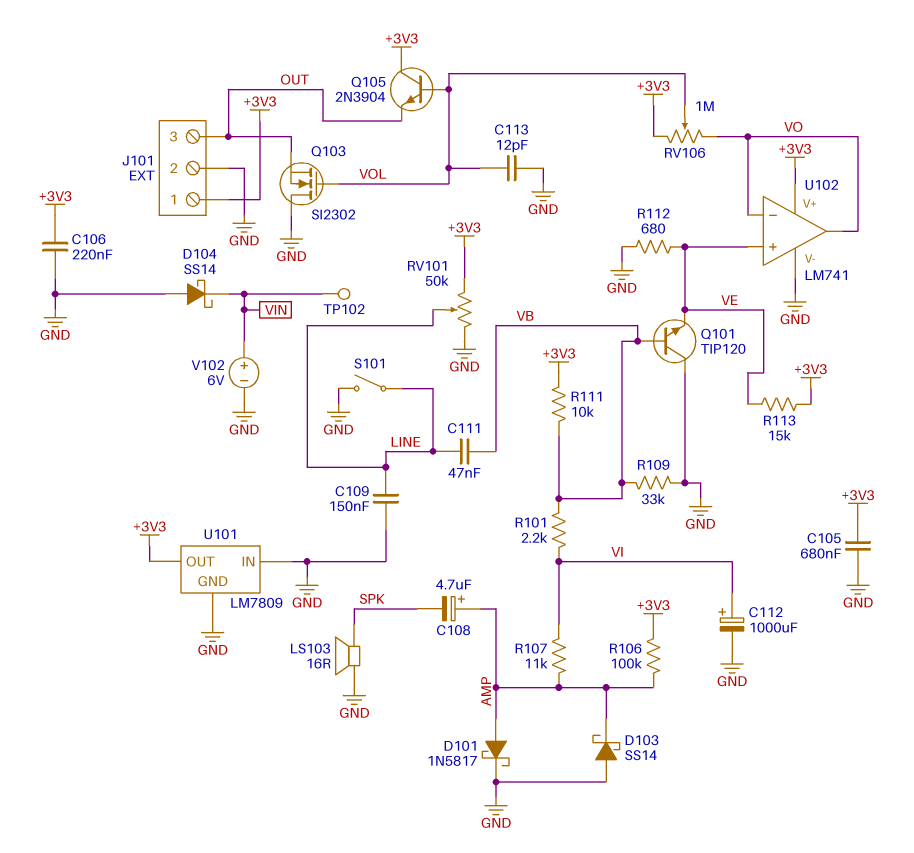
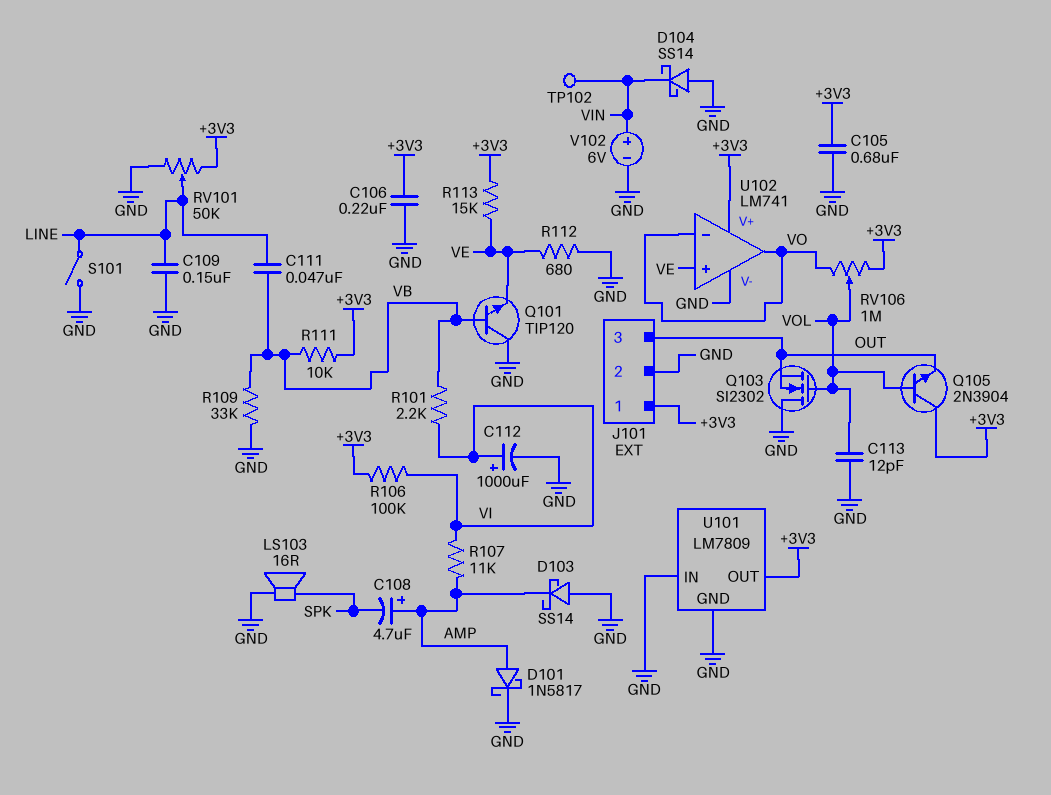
R106: 100k (+3V3, AMP) -> 100k (+3V3, VI)

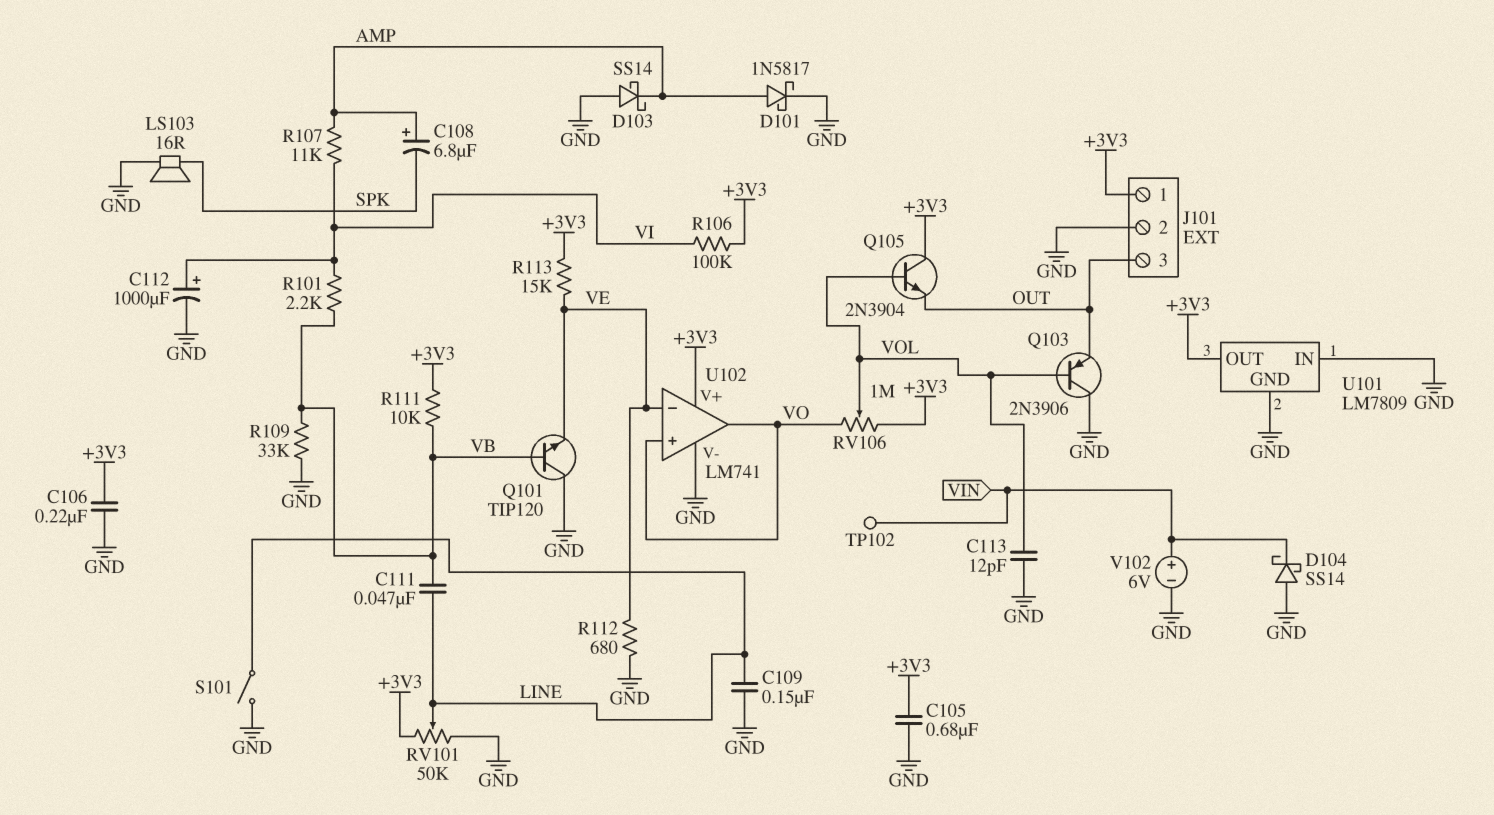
C108: 4.7uF (plus AMP, minus SPK) -> 6.8uF (plus AMP, minus SPK)
Q103: NMOS SI2302 (G VOL, D GND, S OUT) -> PNP 2N3906 (B VOL, C GND, E OUT)
U102 pin in+: VE -> VO
U102 pin in-: VO -> VE

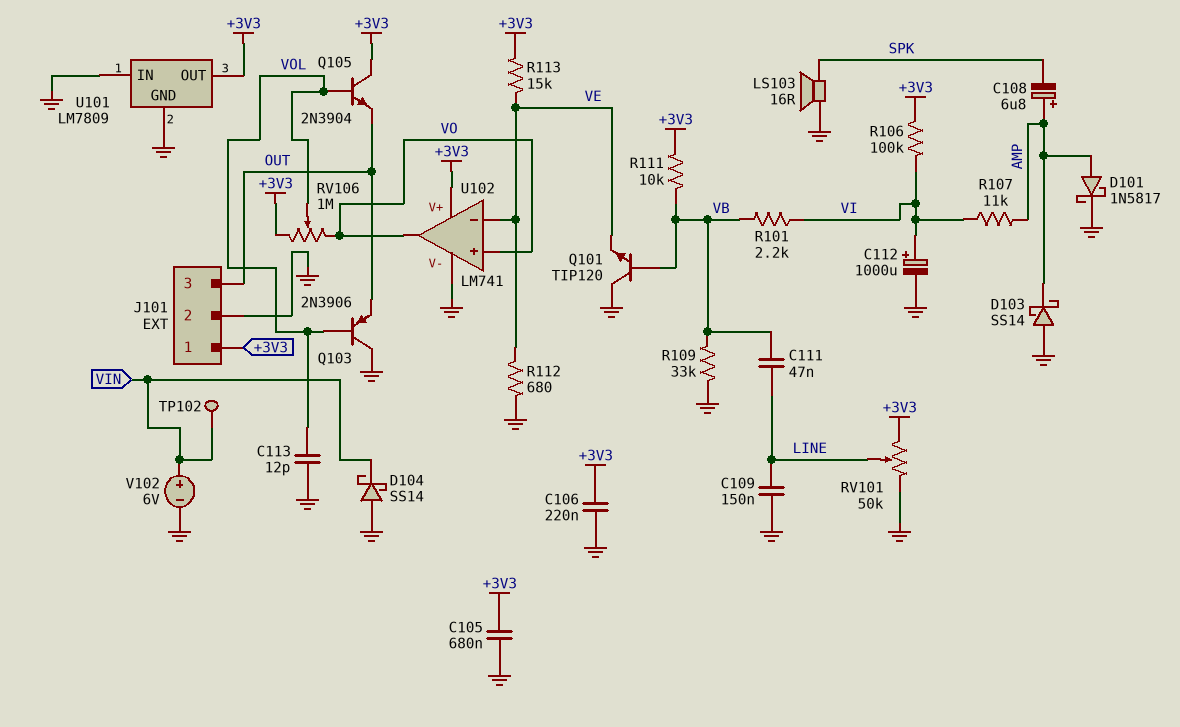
S101: switch (GND, LINE) -> none

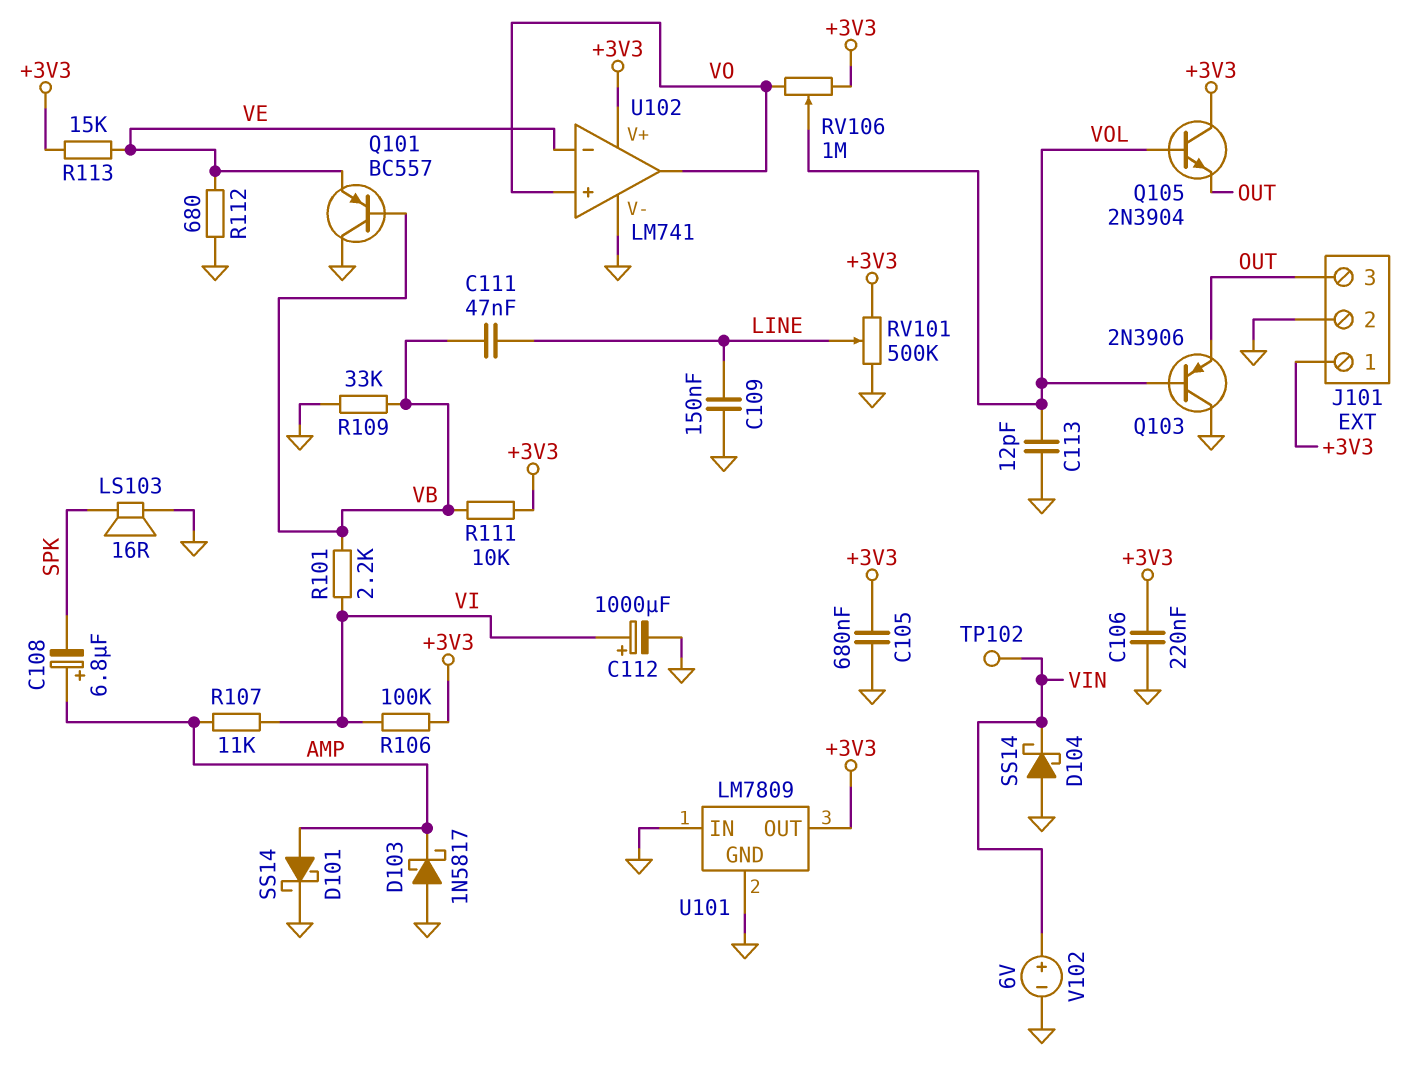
D101: schottky 1N5817 (A AMP, K GND) -> schottky SS14 (A AMP, K GND)
D103: schottky SS14 (A GND, K AMP) -> schottky 1N5817 (A GND, K AMP)
Q101: NPN TIP120 (B VB, C GND, E VE) -> PNP BC557 (B VB, C GND, E VE)
RV101: 50k (+3V3, GND, wiper LINE) -> 500k (+3V3, GND, wiper LINE)

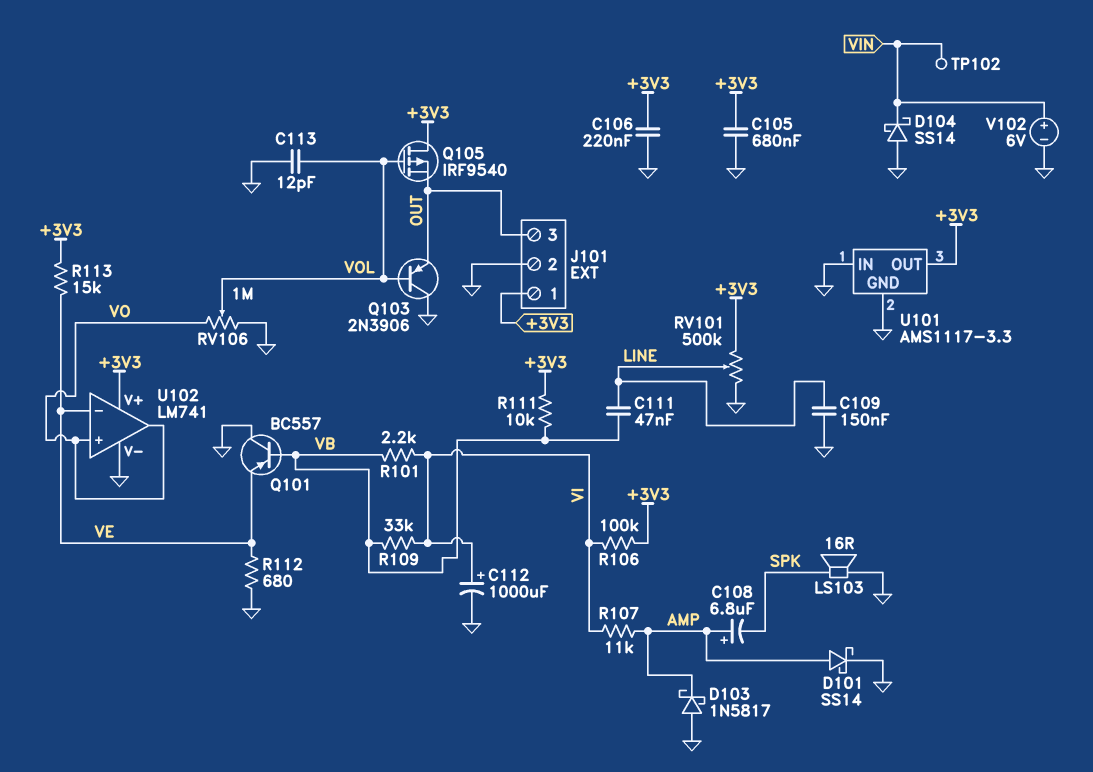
Q105: NPN 2N3904 (B VOL, C +3V3, E OUT) -> PMOS IRF9540 (G VOL, D +3V3, S OUT)
R109: 33k (GND, VB) -> 33k (VB, VI)
RV106: 1M (+3V3, VO, wiper VOL) -> 1M (GND, VO, wiper VOL)
U101: LM7809 -> AMS1117-3.3

